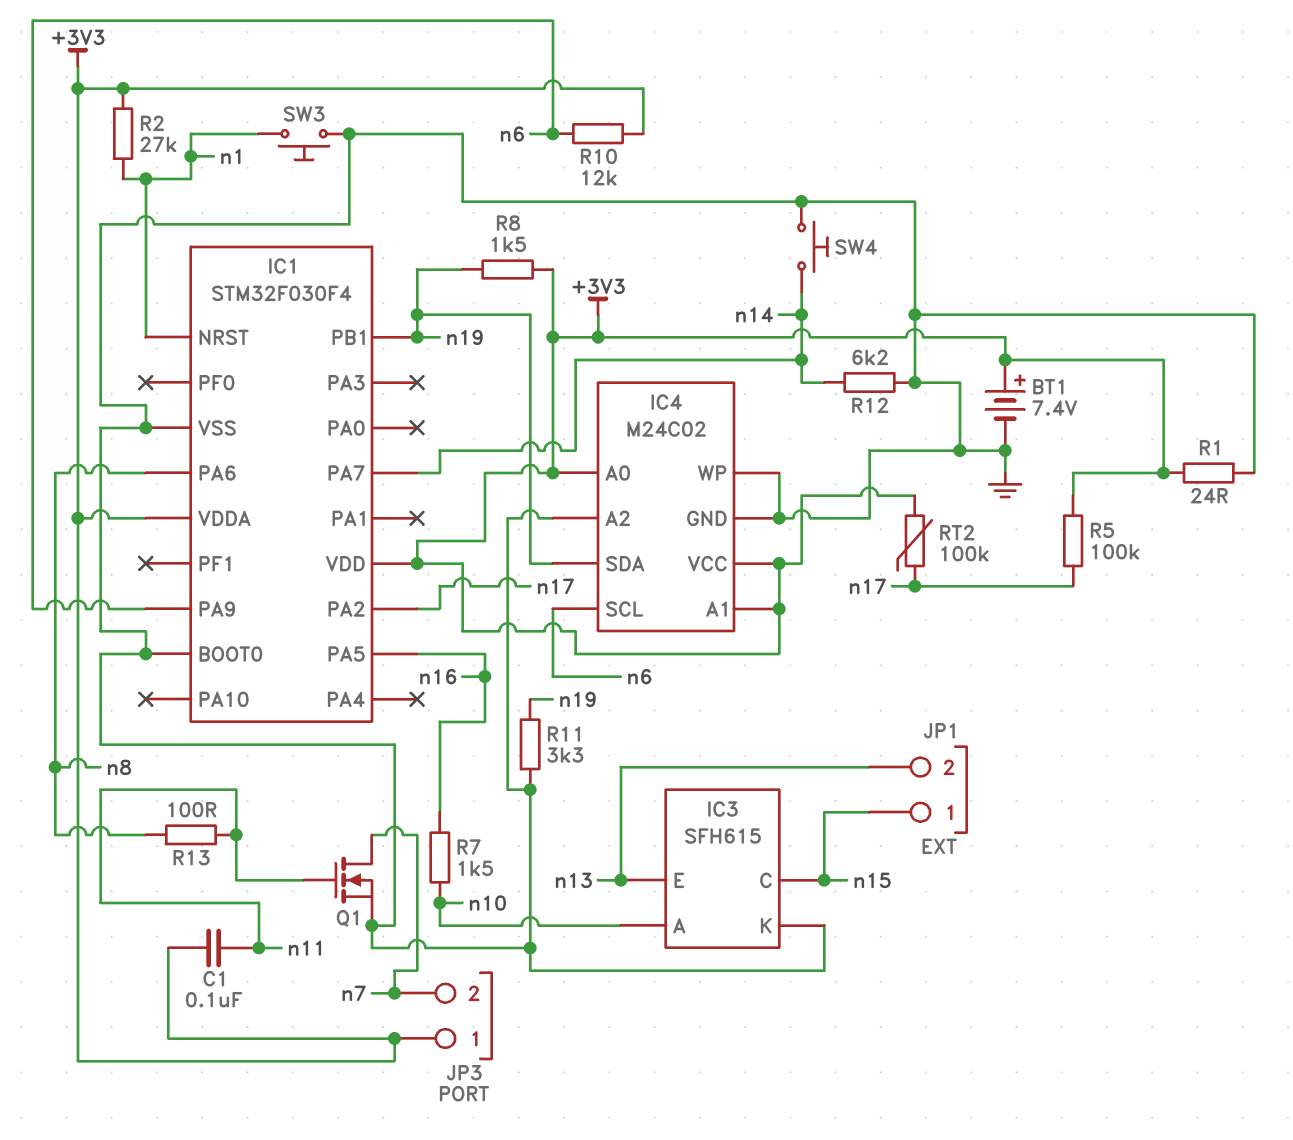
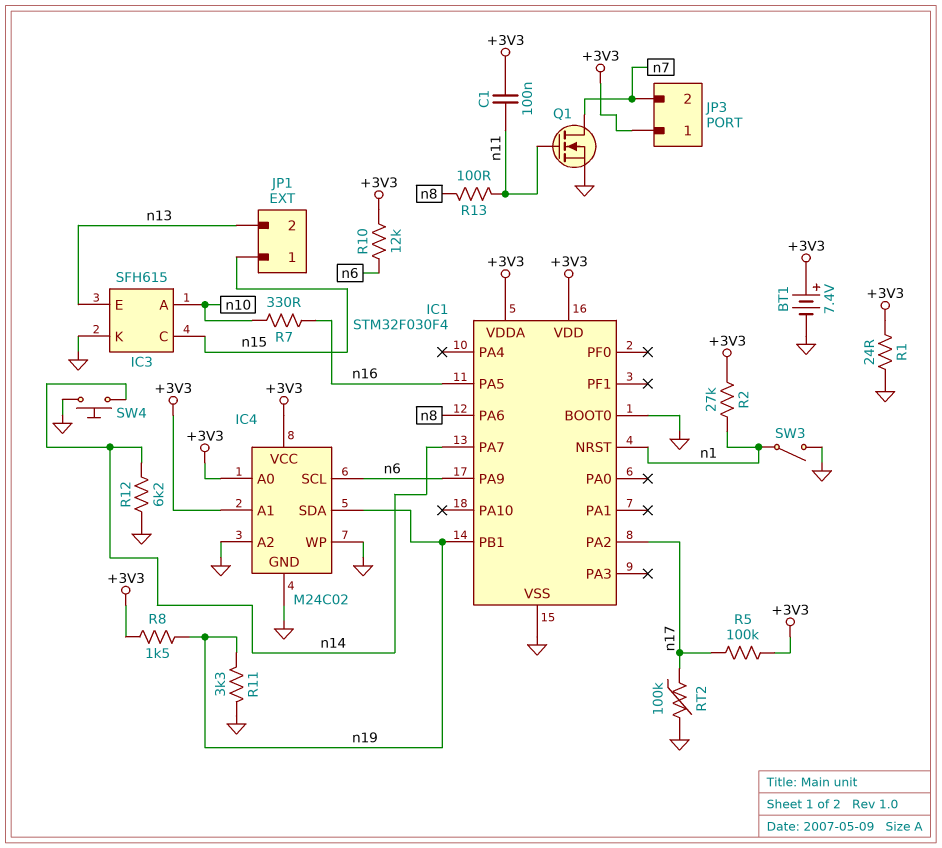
R7: 1.5k (n10, n16) -> 330 (n10, n16)
RT2: 100k (+3V3, n17) -> 100k (GND, n17)
SW3: button (GND, n1) -> switch (GND, n1)

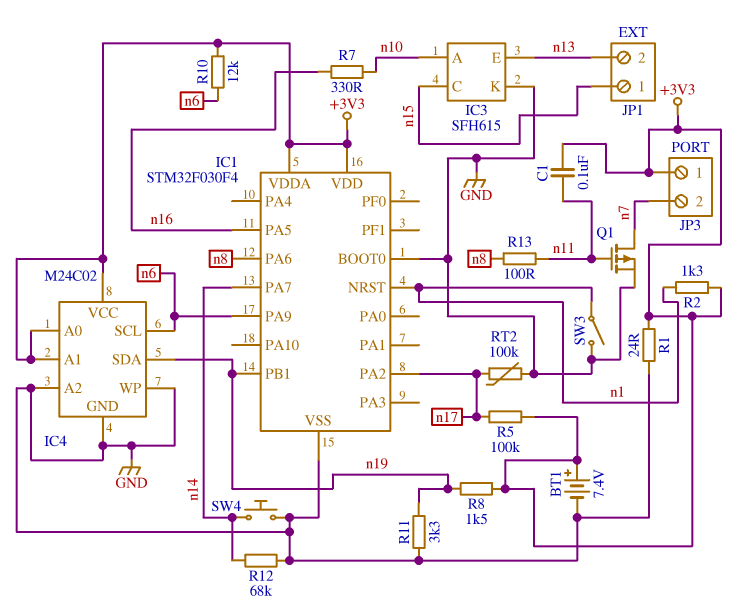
Q1: NMOS (G n11, D n7, S GND) -> PMOS (G n11, D n7, S GND)
R2: 27k (+3V3, n1) -> 1.3k (+3V3, n1)
R12: 6.2k (GND, n14) -> 68k (GND, n14)

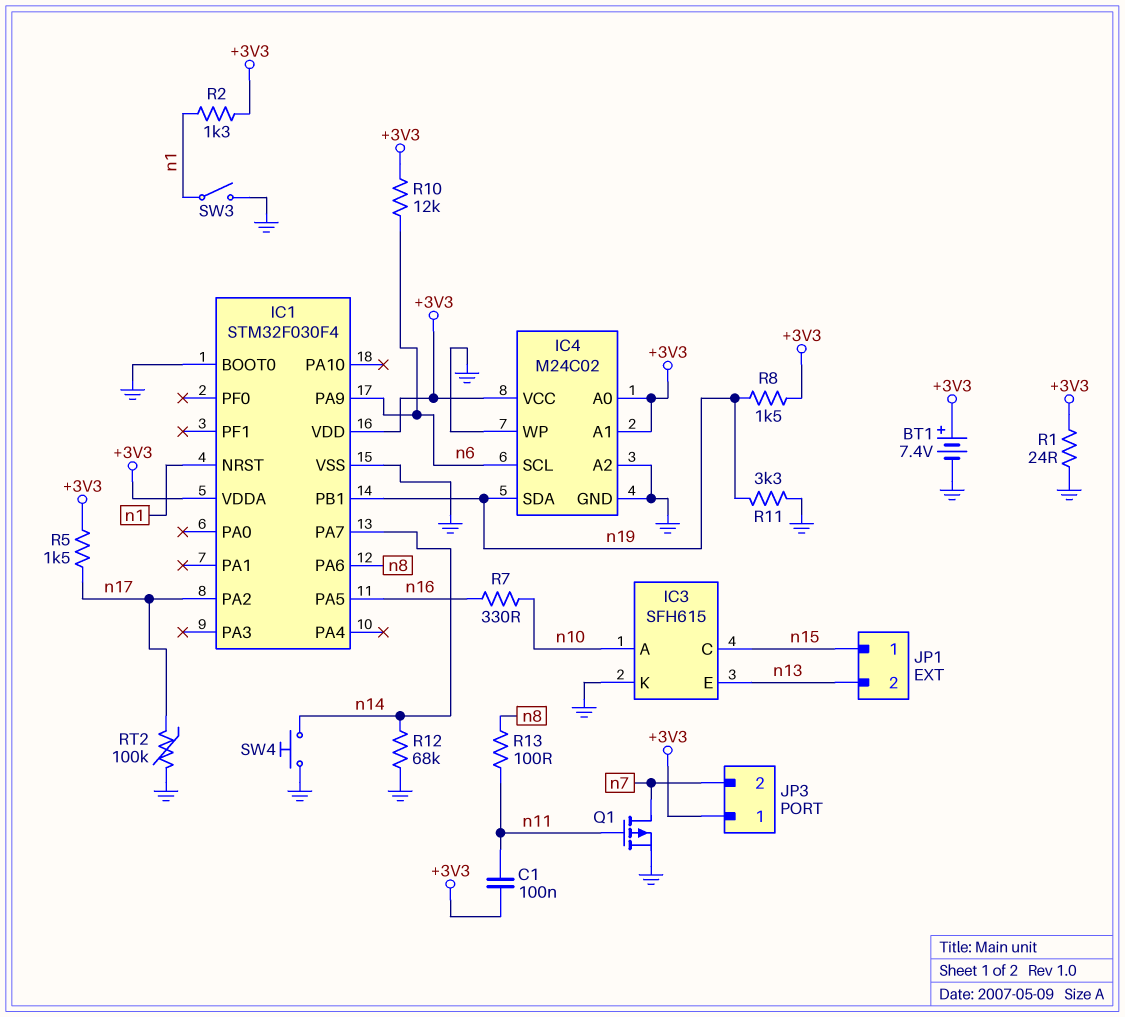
R5: 100k (+3V3, n17) -> 1.5k (+3V3, n17)

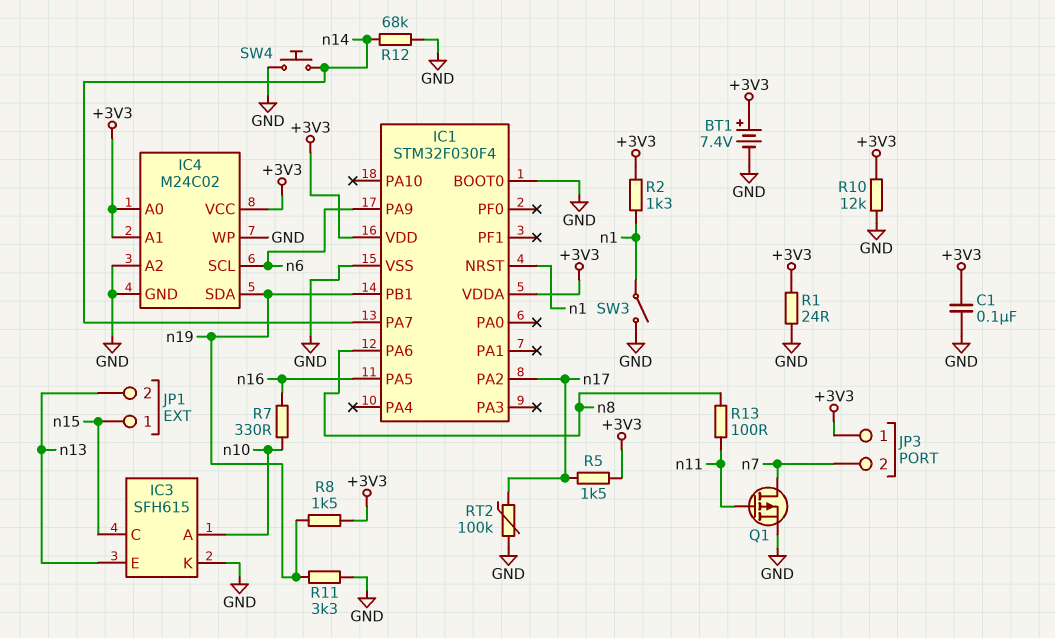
C1: 100nF (+3V3, n11) -> 100nF (+3V3, GND)
R10: 12k (+3V3, n6) -> 12k (+3V3, GND)

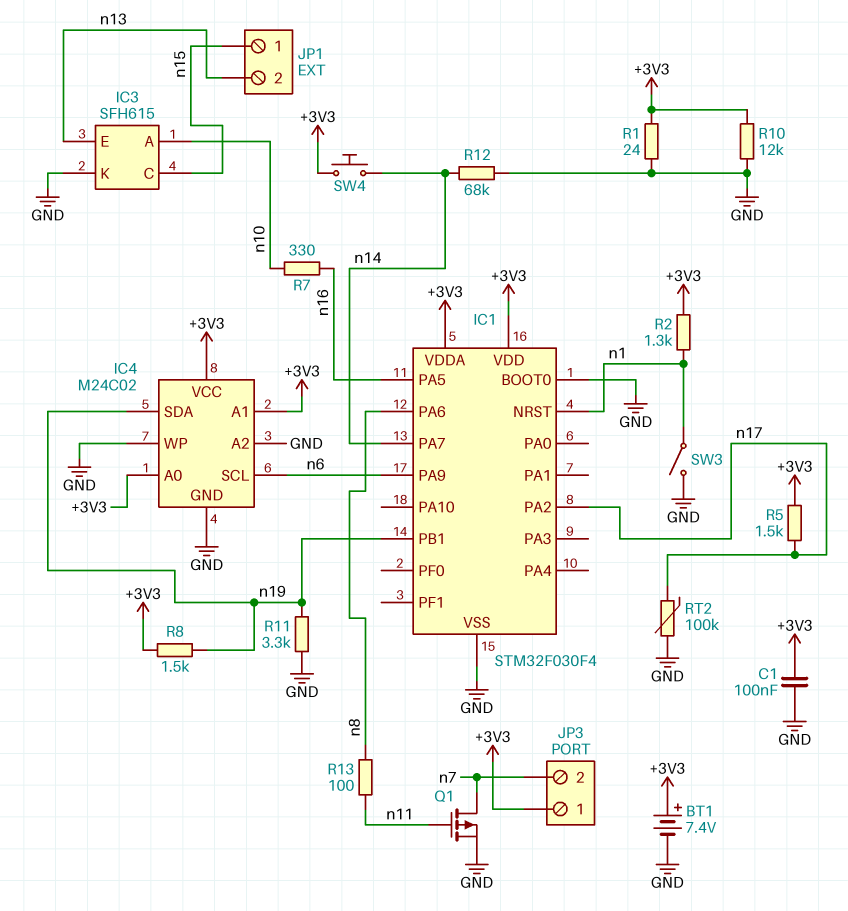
SW4: button (GND, n14) -> button (+3V3, n14)

